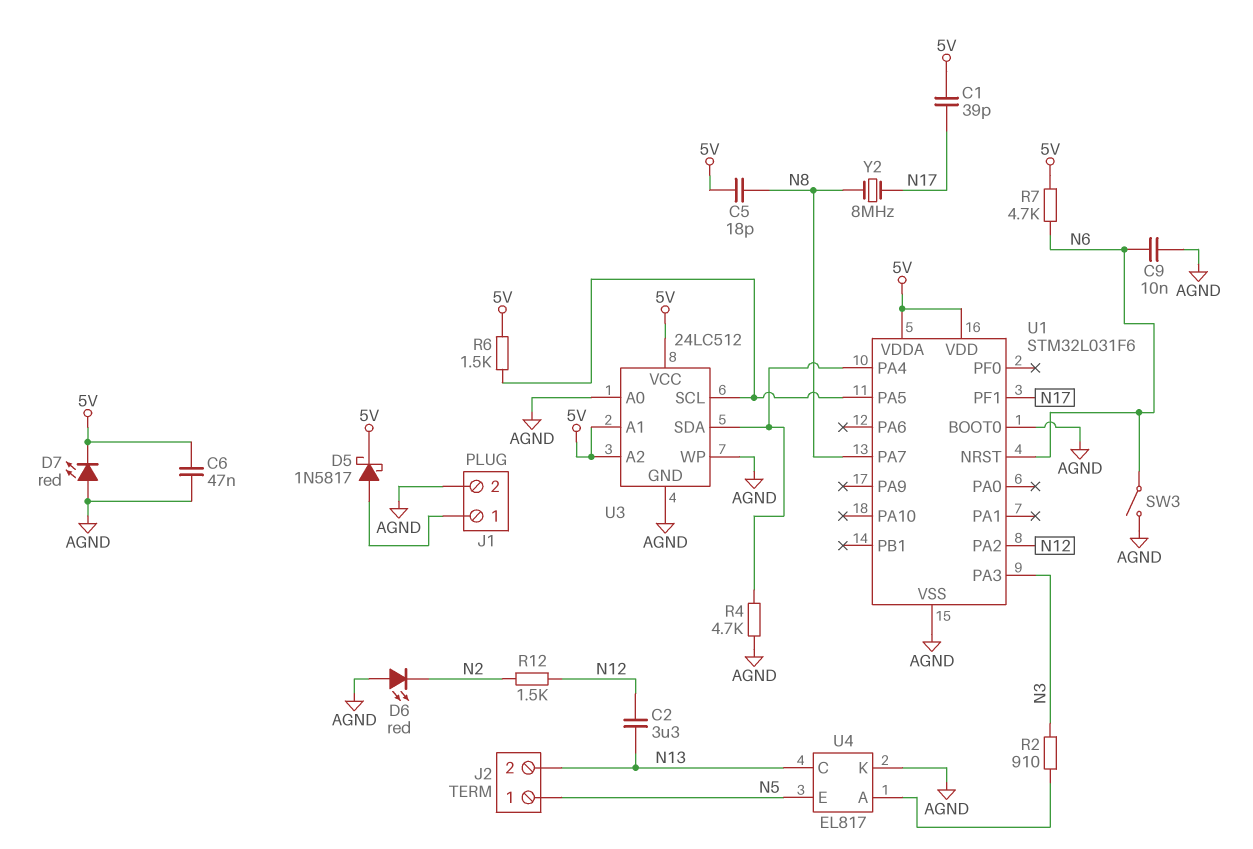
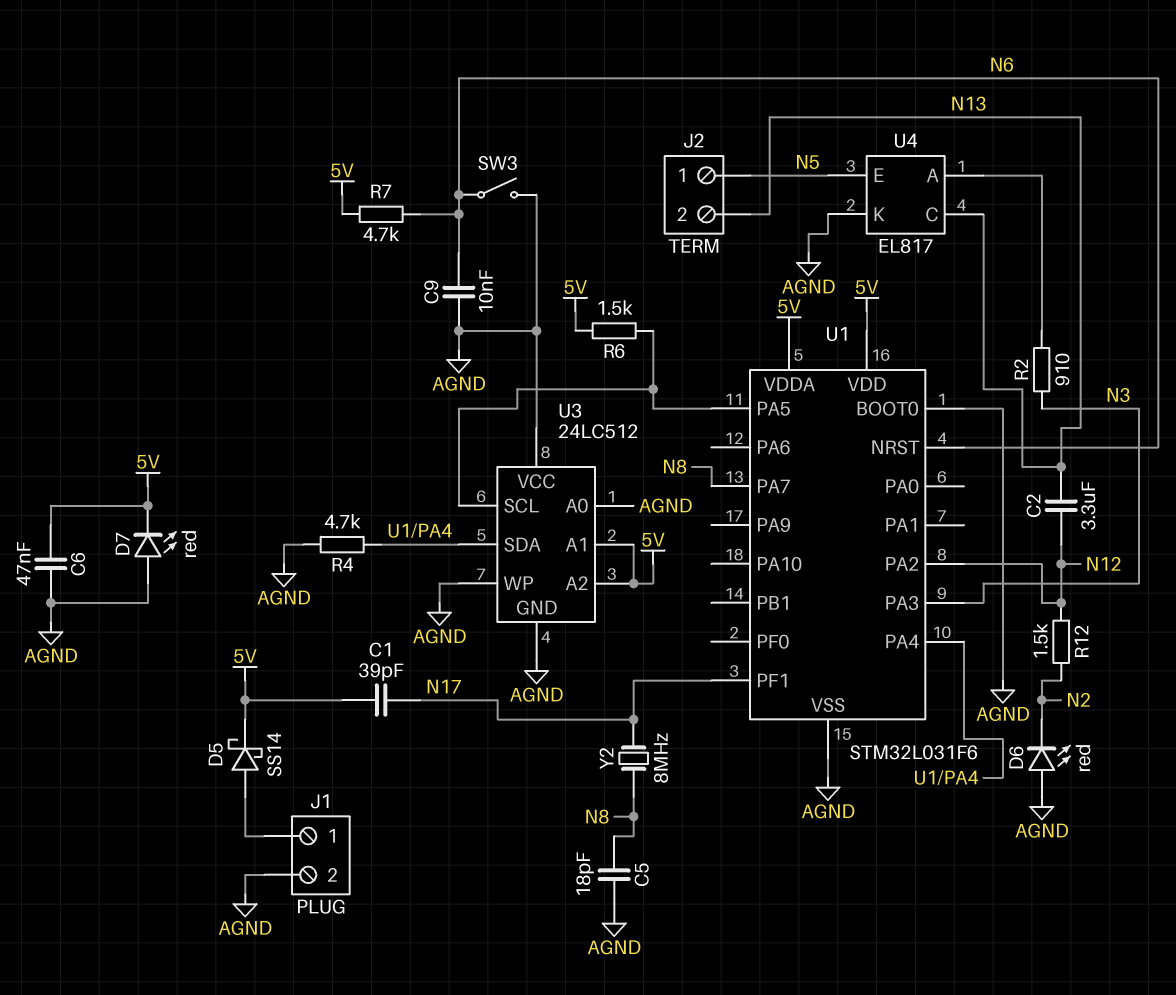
C5: 18pF (5V, N8) -> 18pF (AGND, N8)
D5: schottky 1N5817 (A J1/1, K 5V) -> schottky SS14 (A J1/1, K 5V)
U3 pin VCC: 5V -> AGND

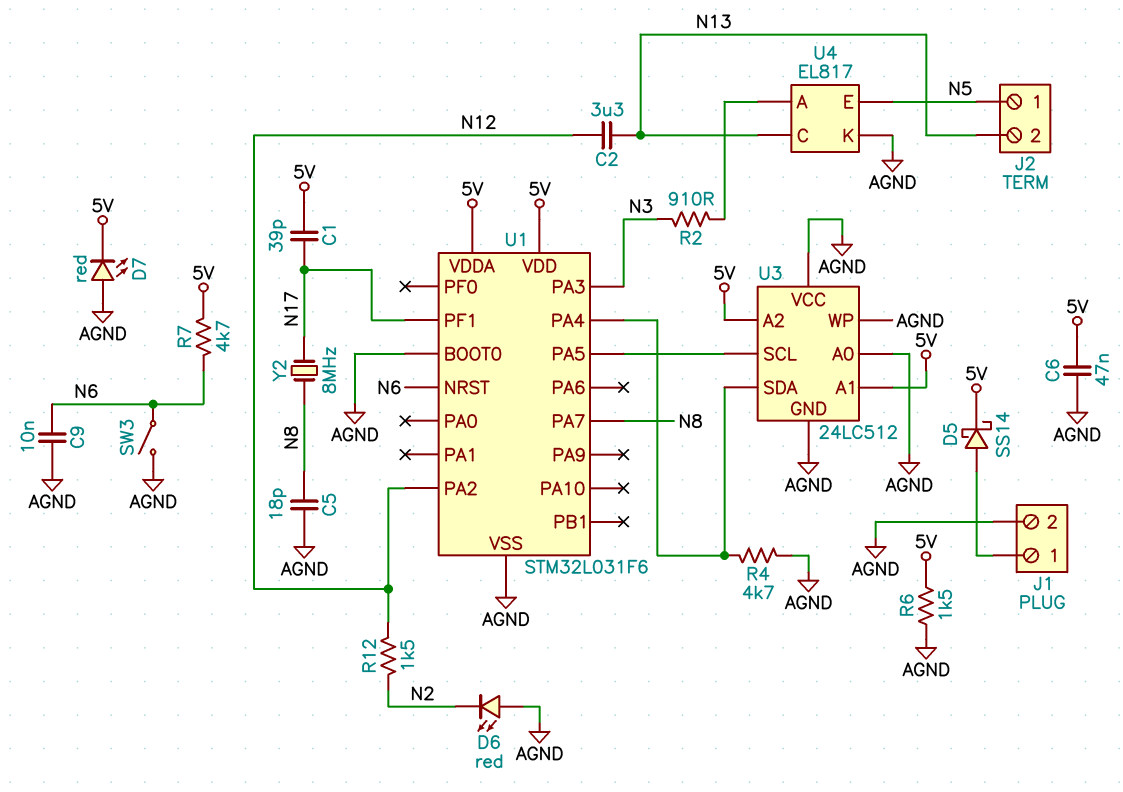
R6: 1.5k (5V, U1/PA5) -> 1.5k (5V, AGND)

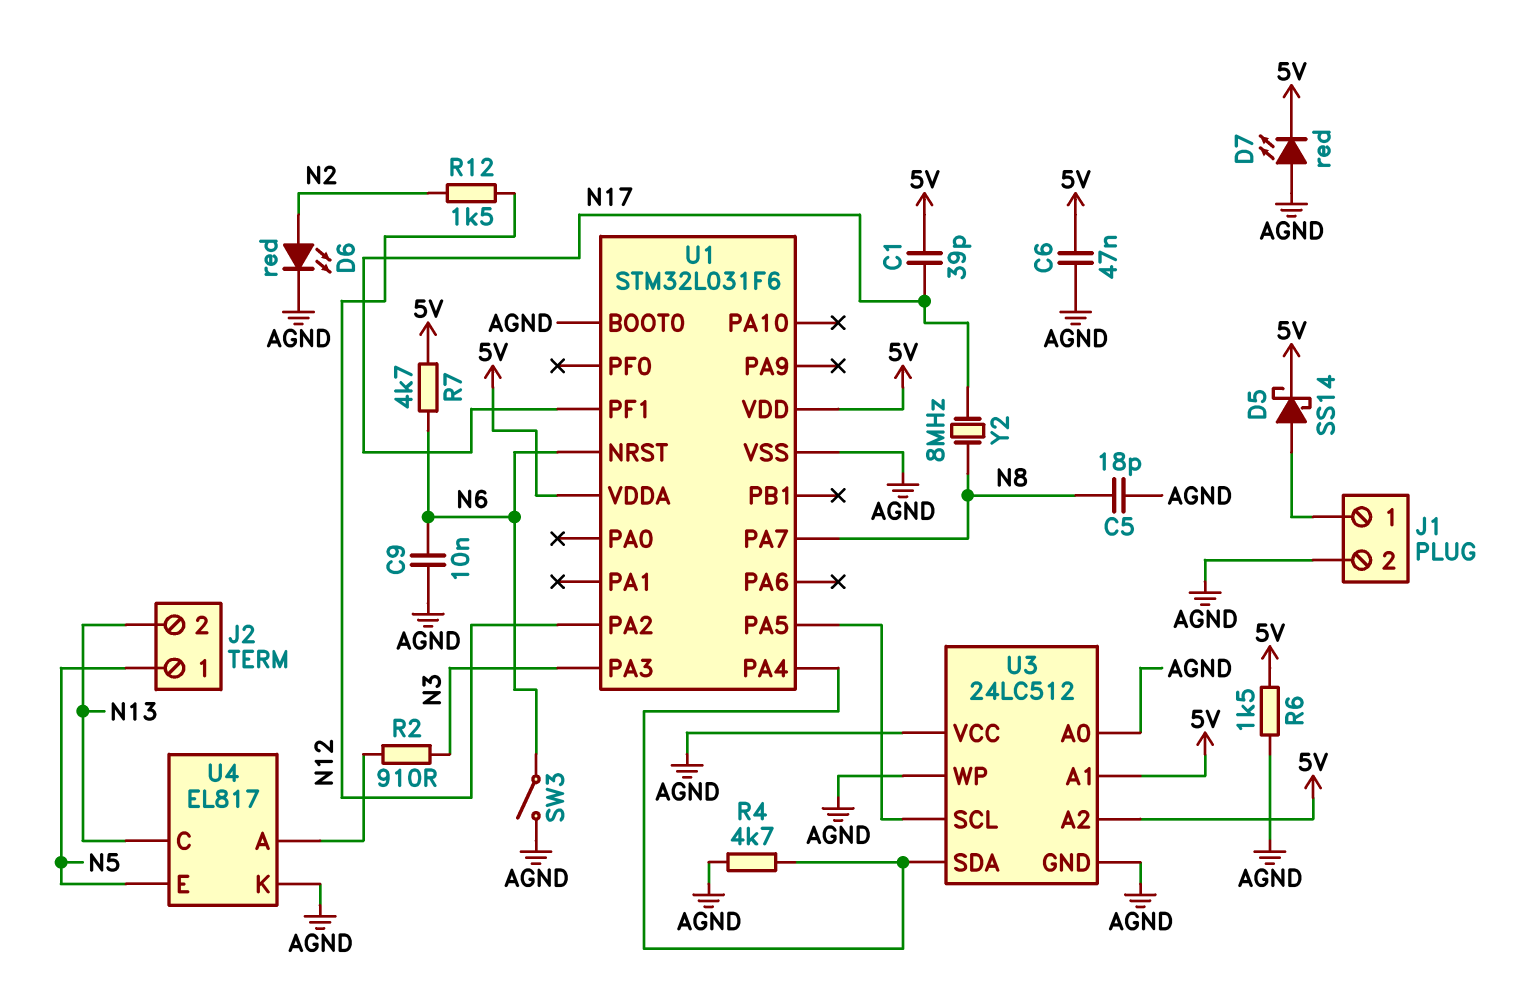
C2: 3.3uF (N12, N13) -> none
D6: LED red (A AGND, K N2) -> LED red (A N2, K AGND)

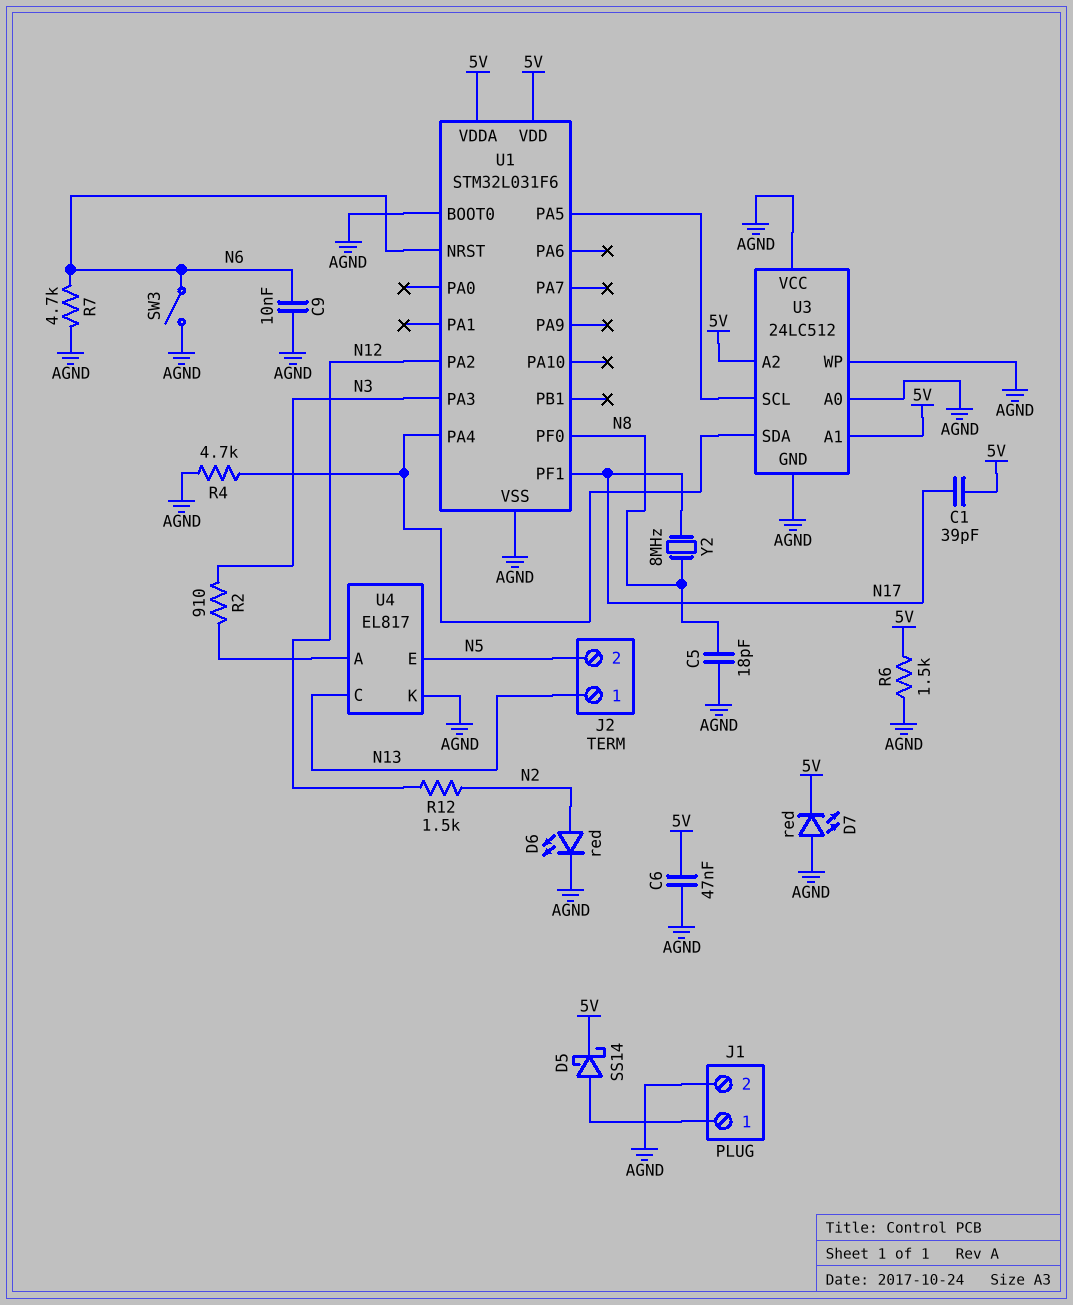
J2 pin 1: N5 -> N13
J2 pin 2: N13 -> N5
R7: 4.7k (5V, N6) -> 4.7k (AGND, N6)
U1 pin PA7: N8 -> none
U1 pin PF0: none -> N8

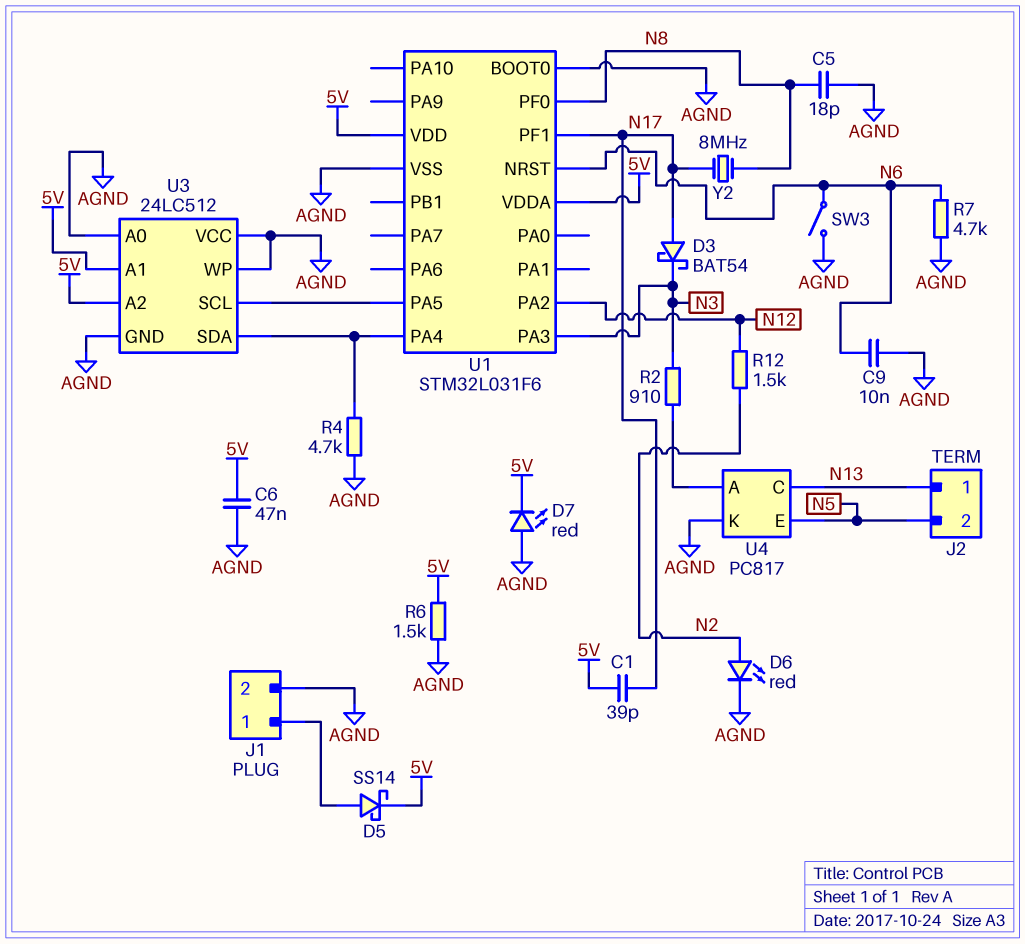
D3: none -> schottky BAT54 (A N17, K N3)
U4: EL817 -> PC817

